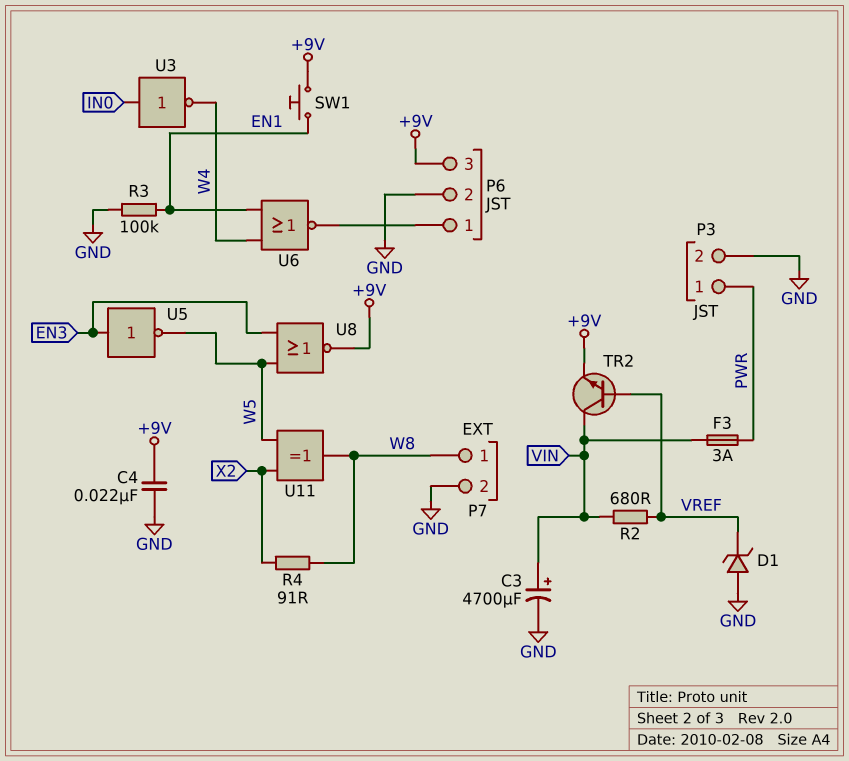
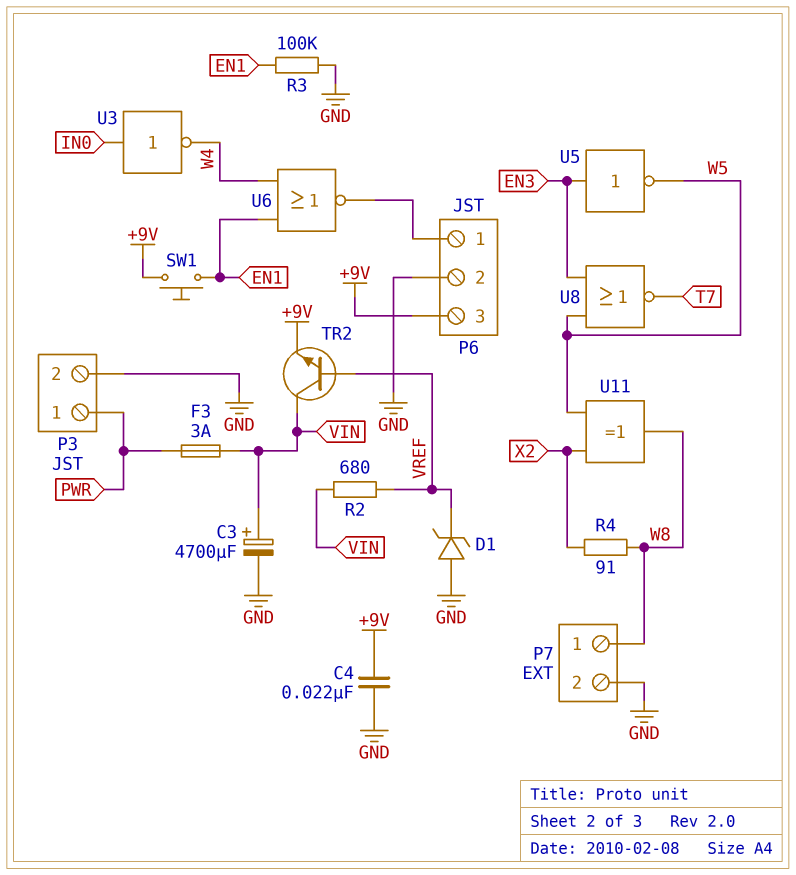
U8: NOR (in EN3, in W5, out +9V) -> NOR (in EN3, in W5, out T7)

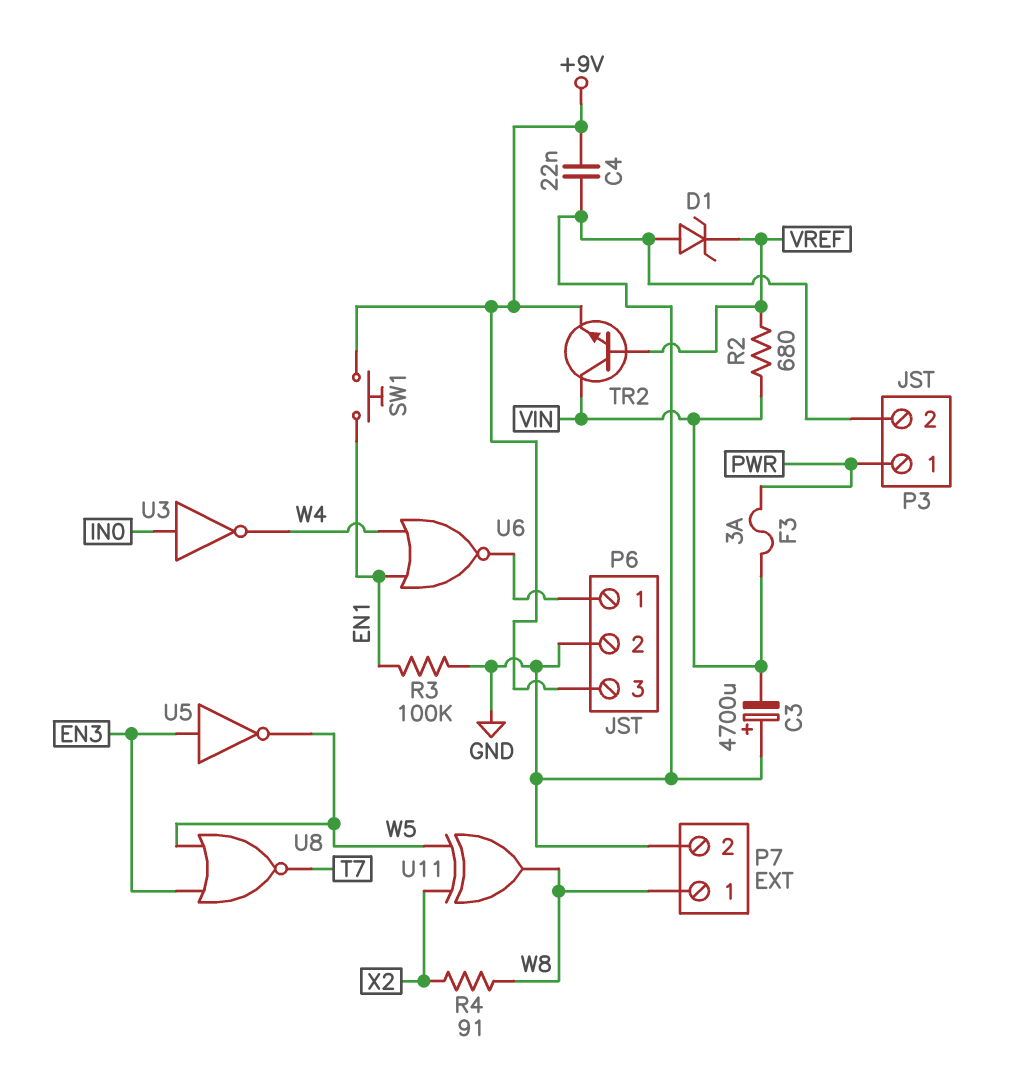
C3: 4700uF (plus VIN, minus GND) -> 4700uF (plus GND, minus VIN)

